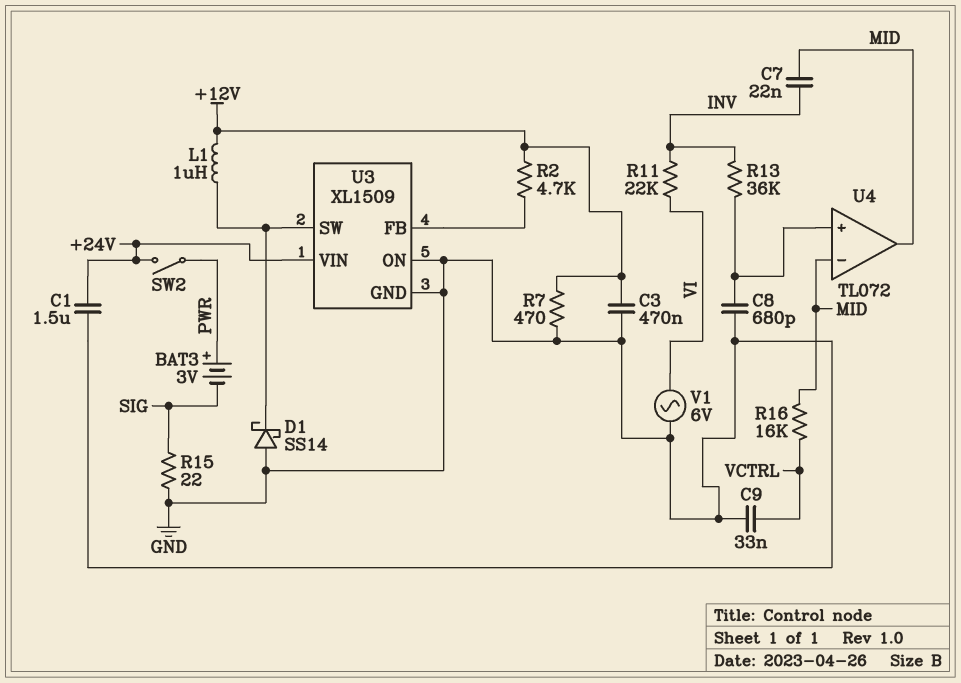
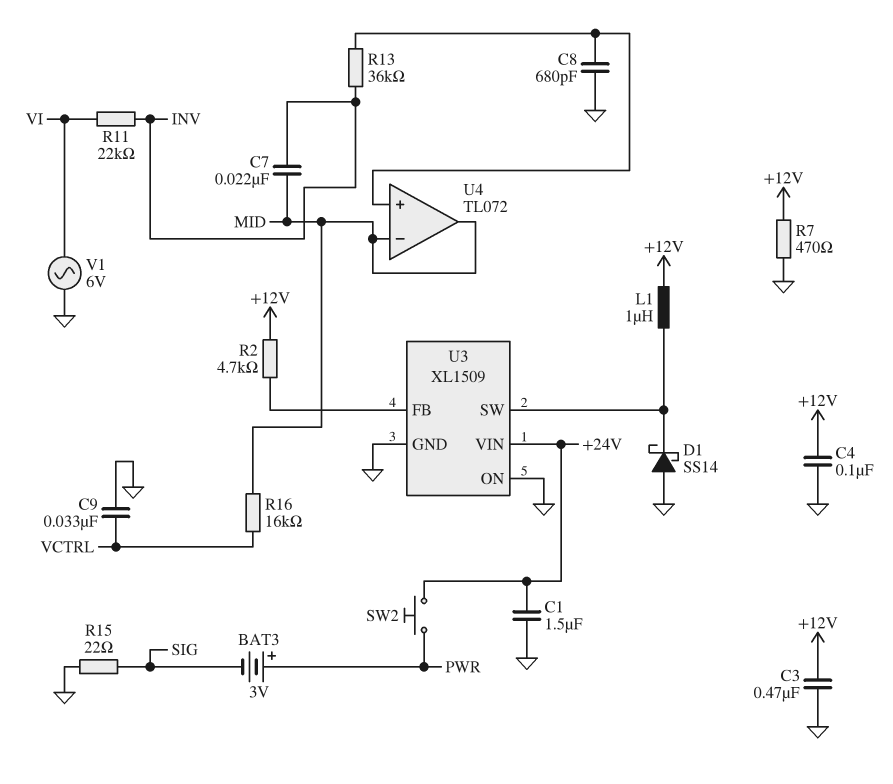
C4: none -> 100nF (+12V, GND)
SW2: switch (+24V, PWR) -> button (+24V, PWR)

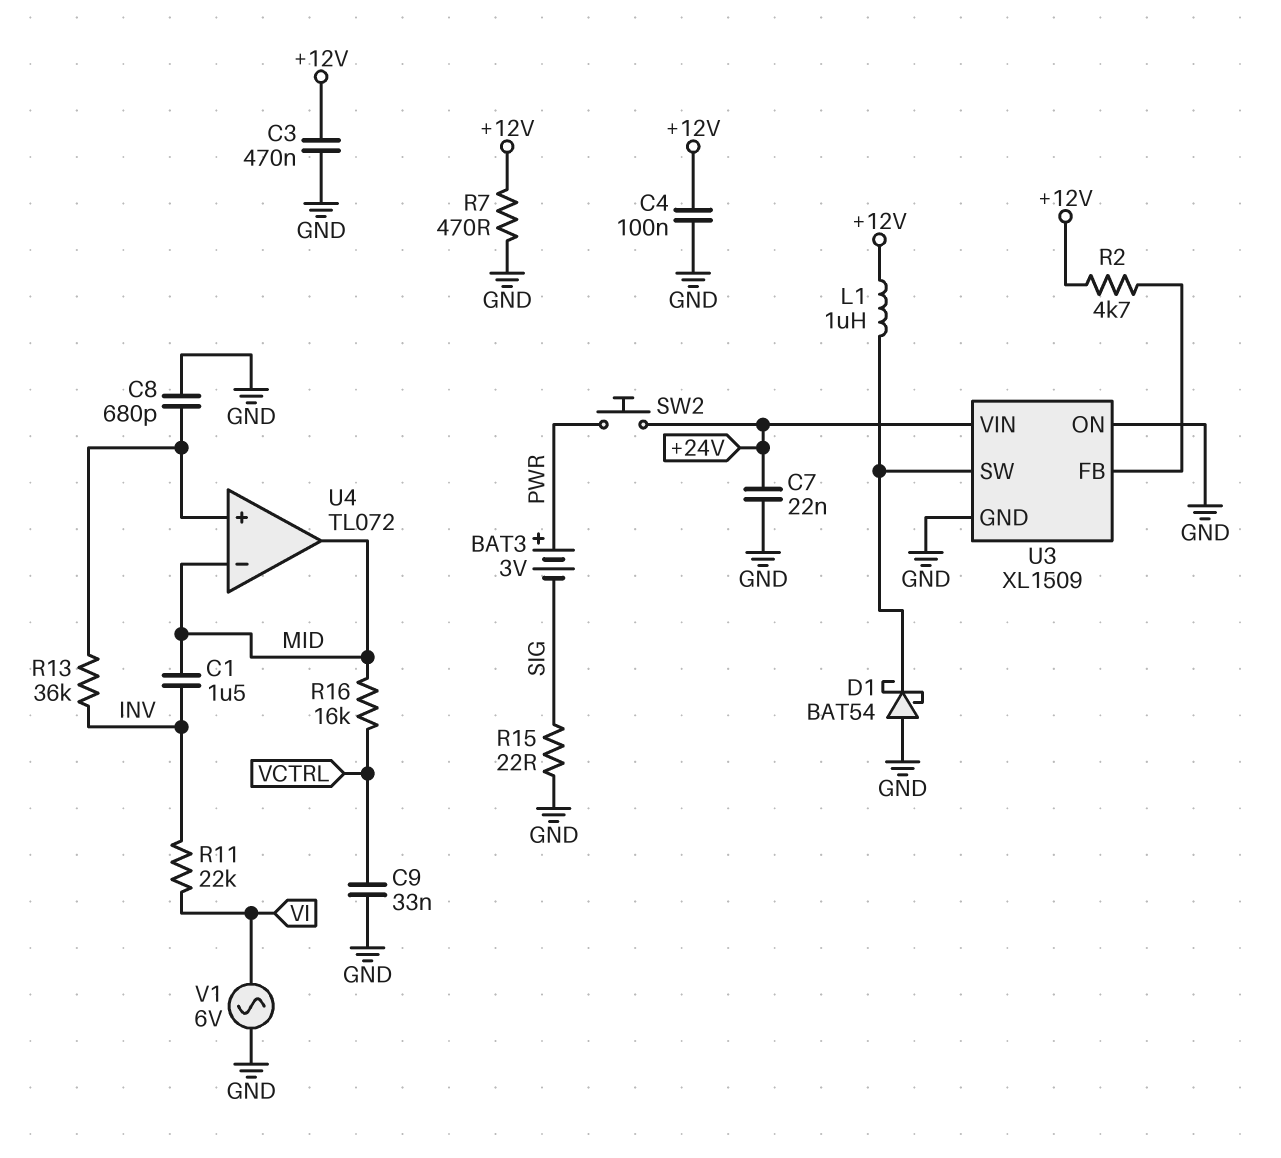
C1: 1.5uF (+24V, GND) -> 1.5uF (INV, MID)
C7: 22nF (INV, MID) -> 22nF (+24V, GND)
D1: schottky SS14 (A GND, K U3/SW) -> schottky BAT54 (A GND, K U3/SW)

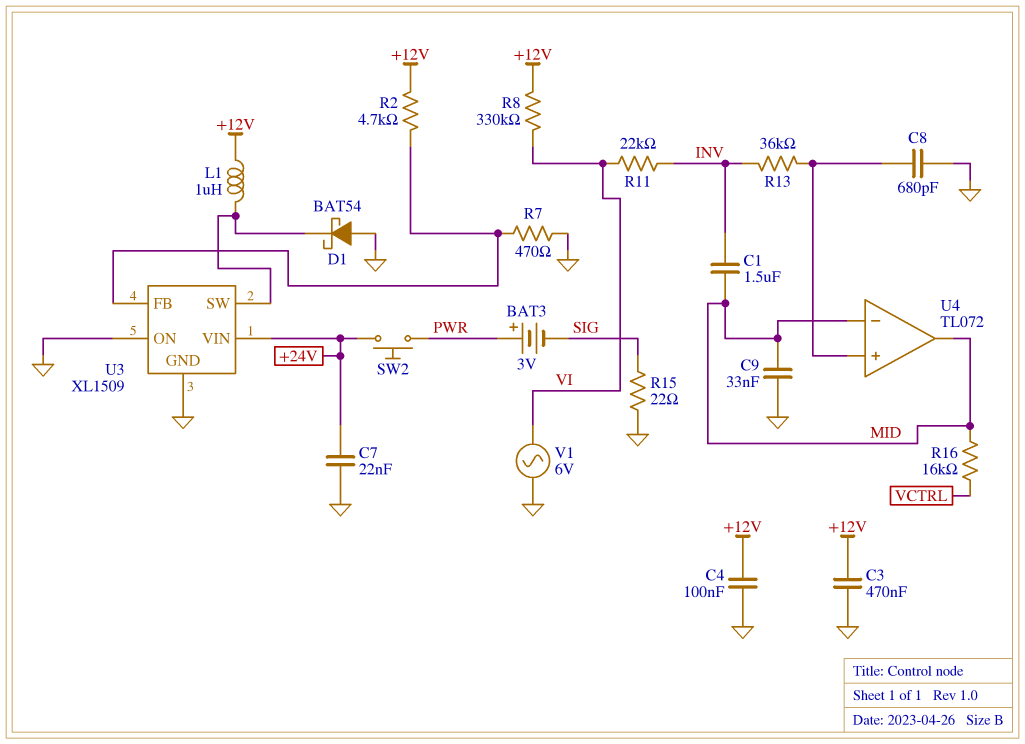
C9: 33nF (GND, VCTRL) -> 33nF (GND, MID)
R7: 470 (+12V, GND) -> 470 (GND, U3/FB)
R8: none -> 330k (+12V, VI)

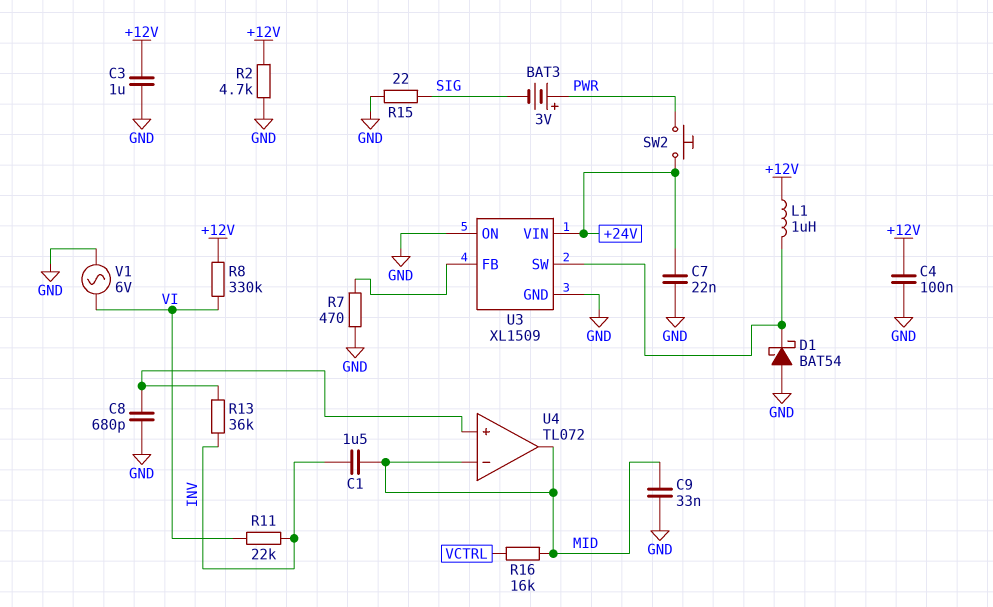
C3: 470nF (+12V, GND) -> 1uF (+12V, GND)
R2: 4.7k (+12V, U3/FB) -> 4.7k (+12V, GND)

